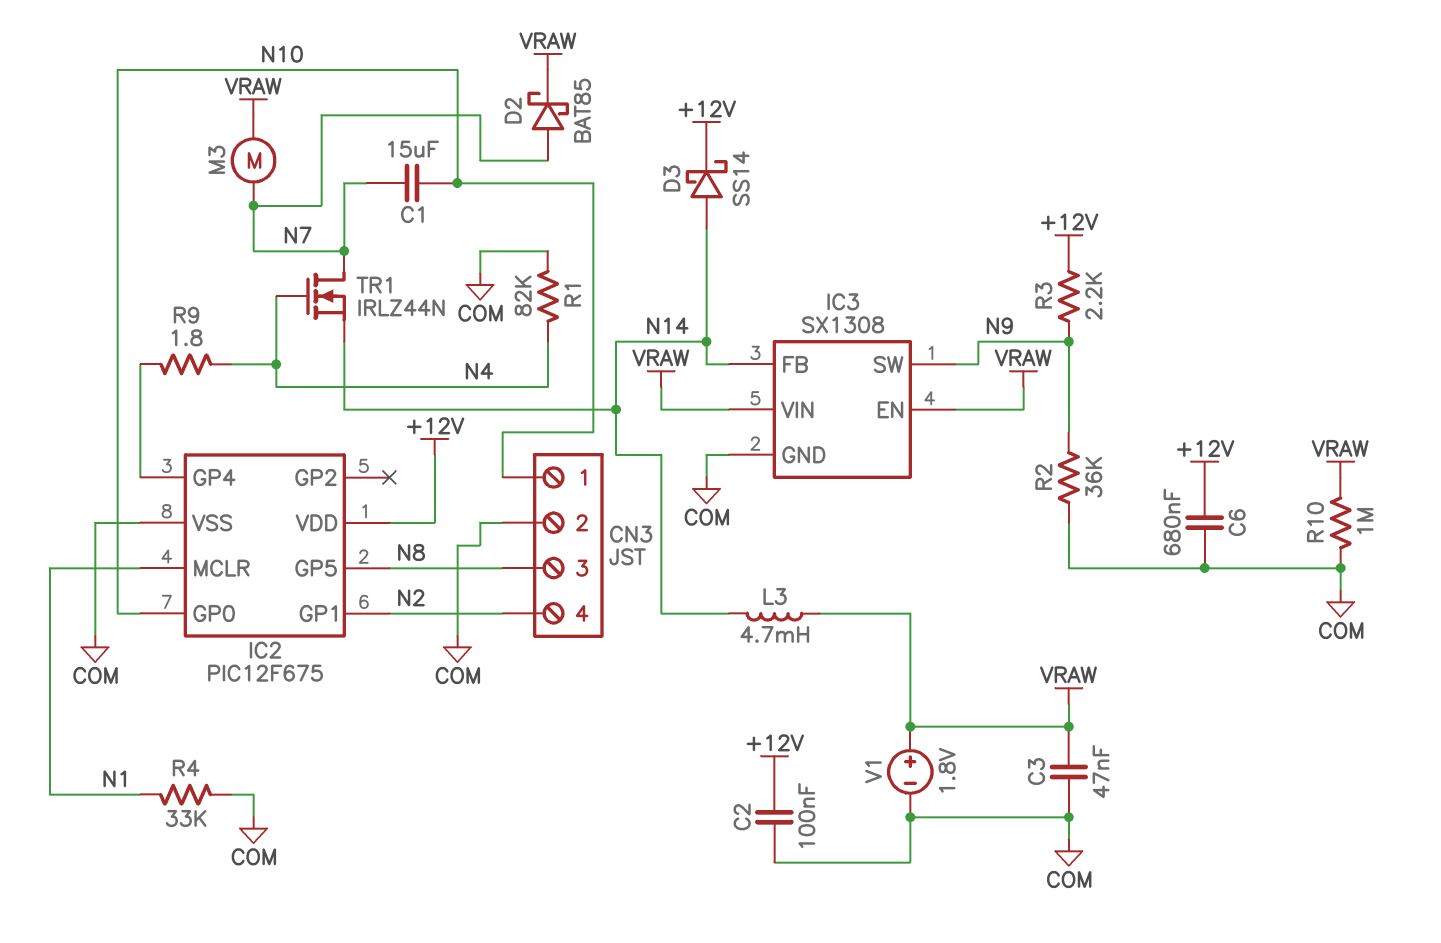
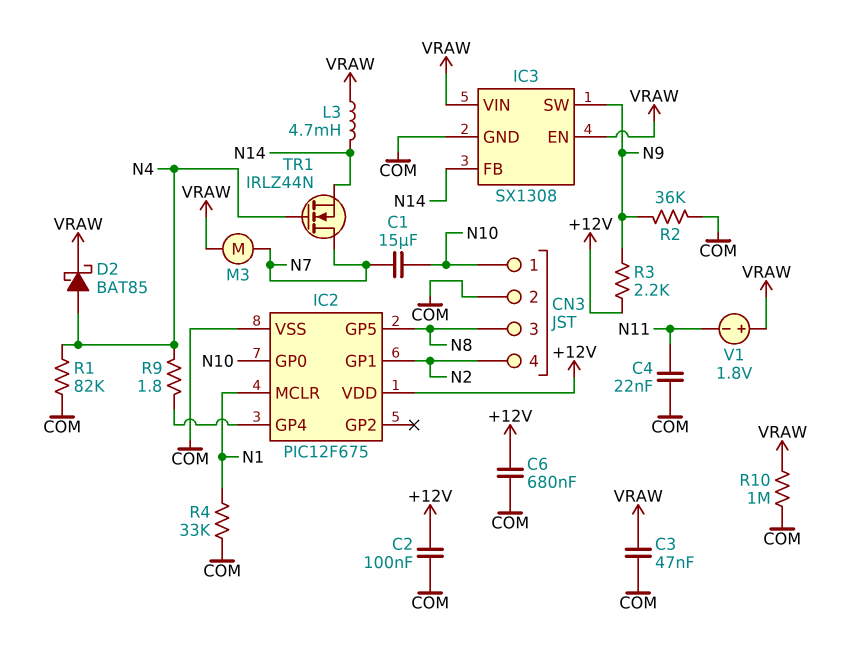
C4: none -> 22nF (COM, N11)
D2: schottky BAT85 (A N7, K VRAW) -> schottky BAT85 (A N4, K VRAW)
D3: schottky SS14 (A N14, K +12V) -> none
V1: 1.8V (plus VRAW, minus COM) -> 1.8V (plus VRAW, minus N11)

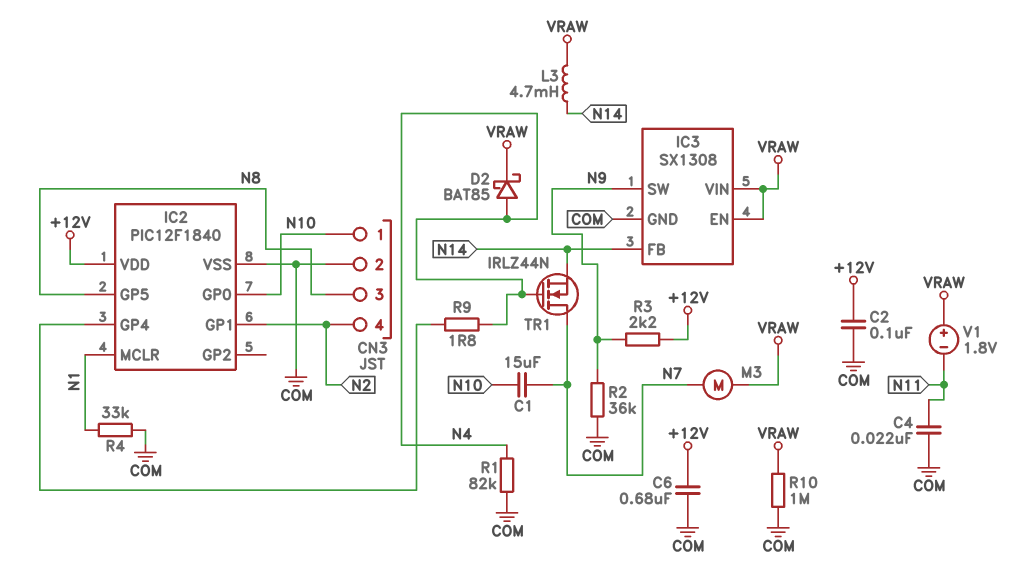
C3: 47nF (COM, VRAW) -> none
IC2: PIC12F675 -> PIC12F1840

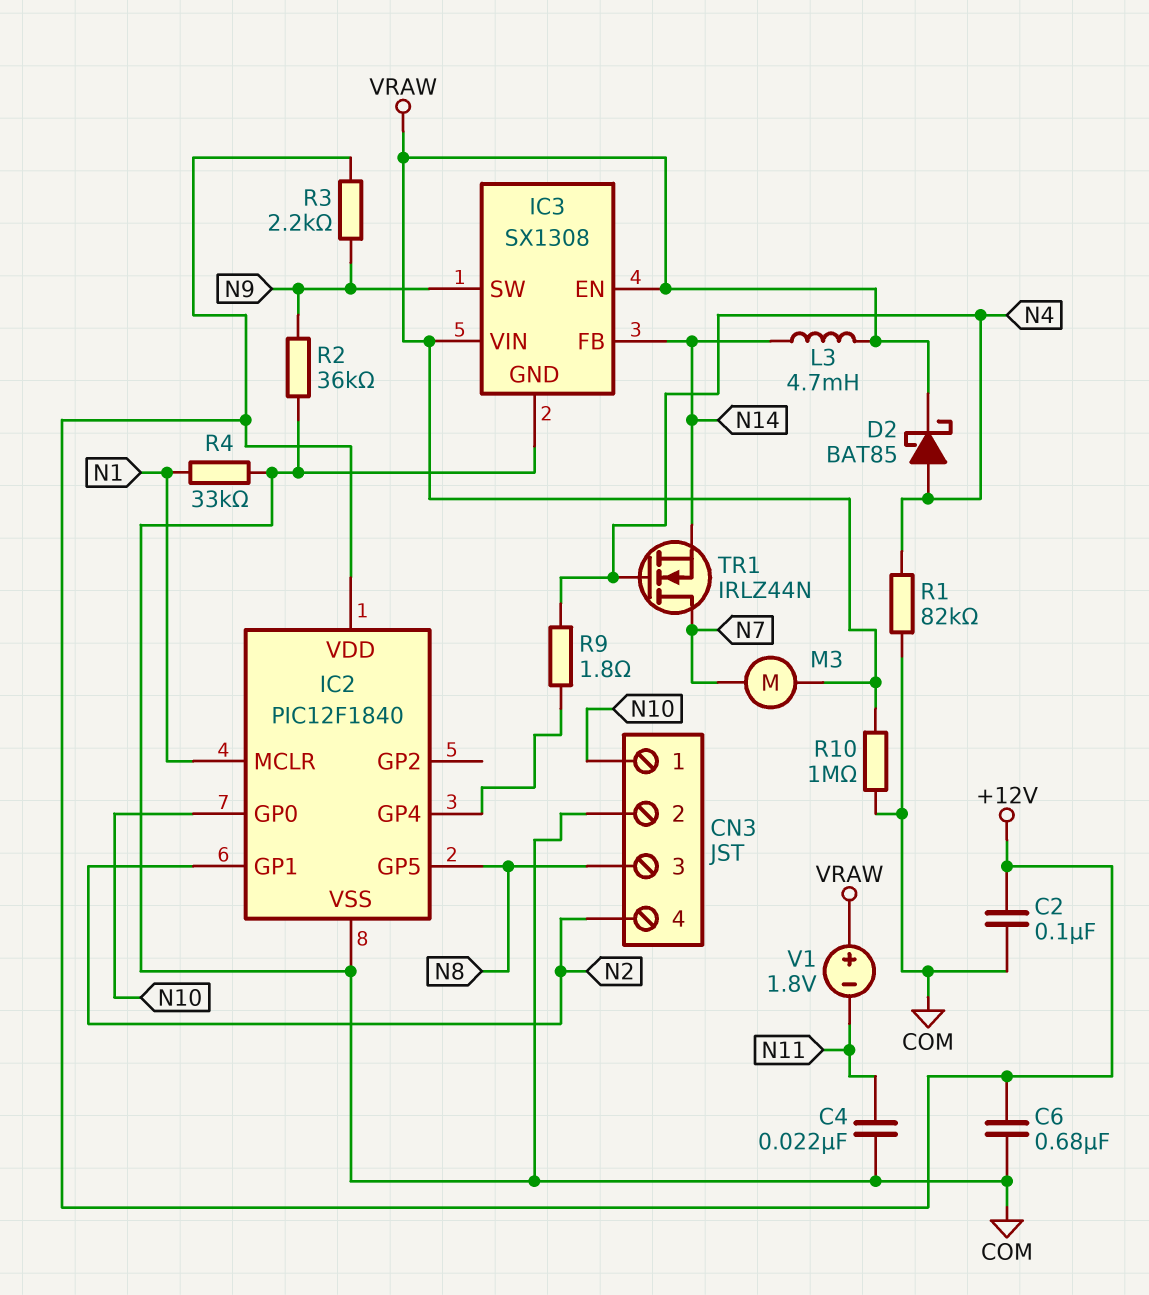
C1: 15uF (N7, N10) -> none

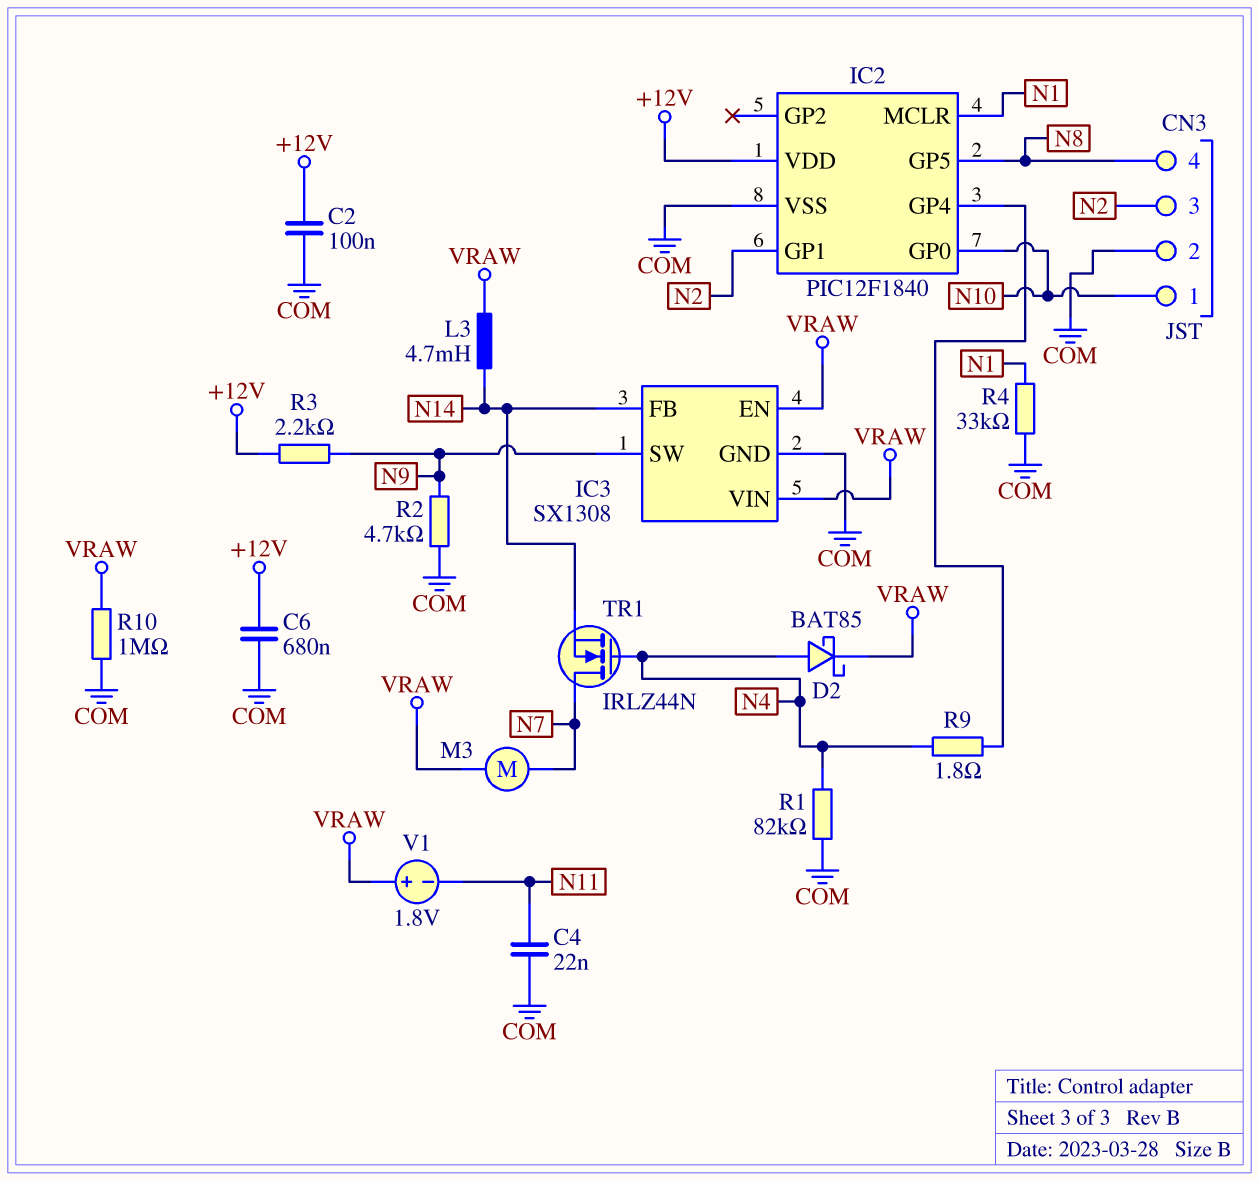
CN3 pin 3: N8 -> N2
CN3 pin 4: N2 -> N8
R2: 36k (COM, N9) -> 4.7k (COM, N9)

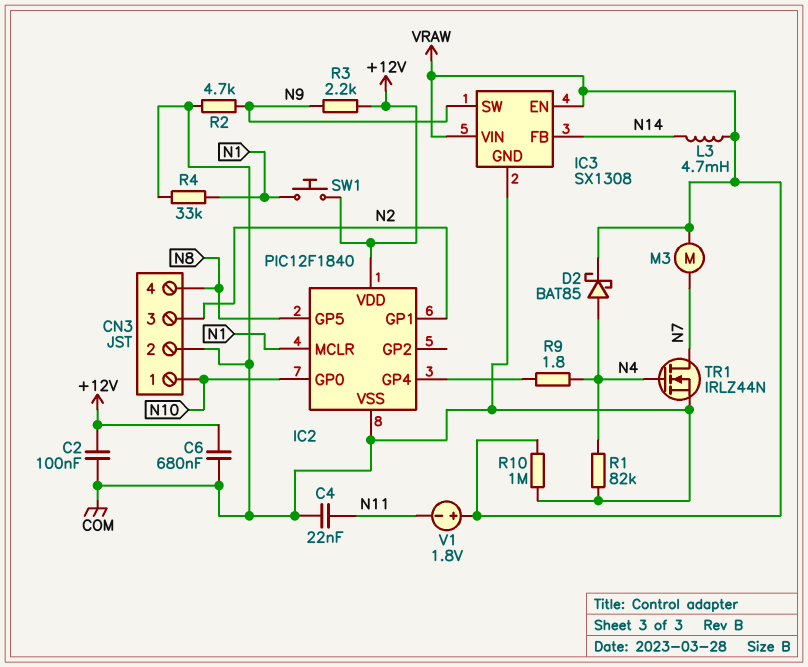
SW1: none -> button (+12V, N1)
TR1: NMOS IRLZ44N (G N4, D N7, S N14) -> NMOS IRLZ44N (G N4, D N7, S COM)

